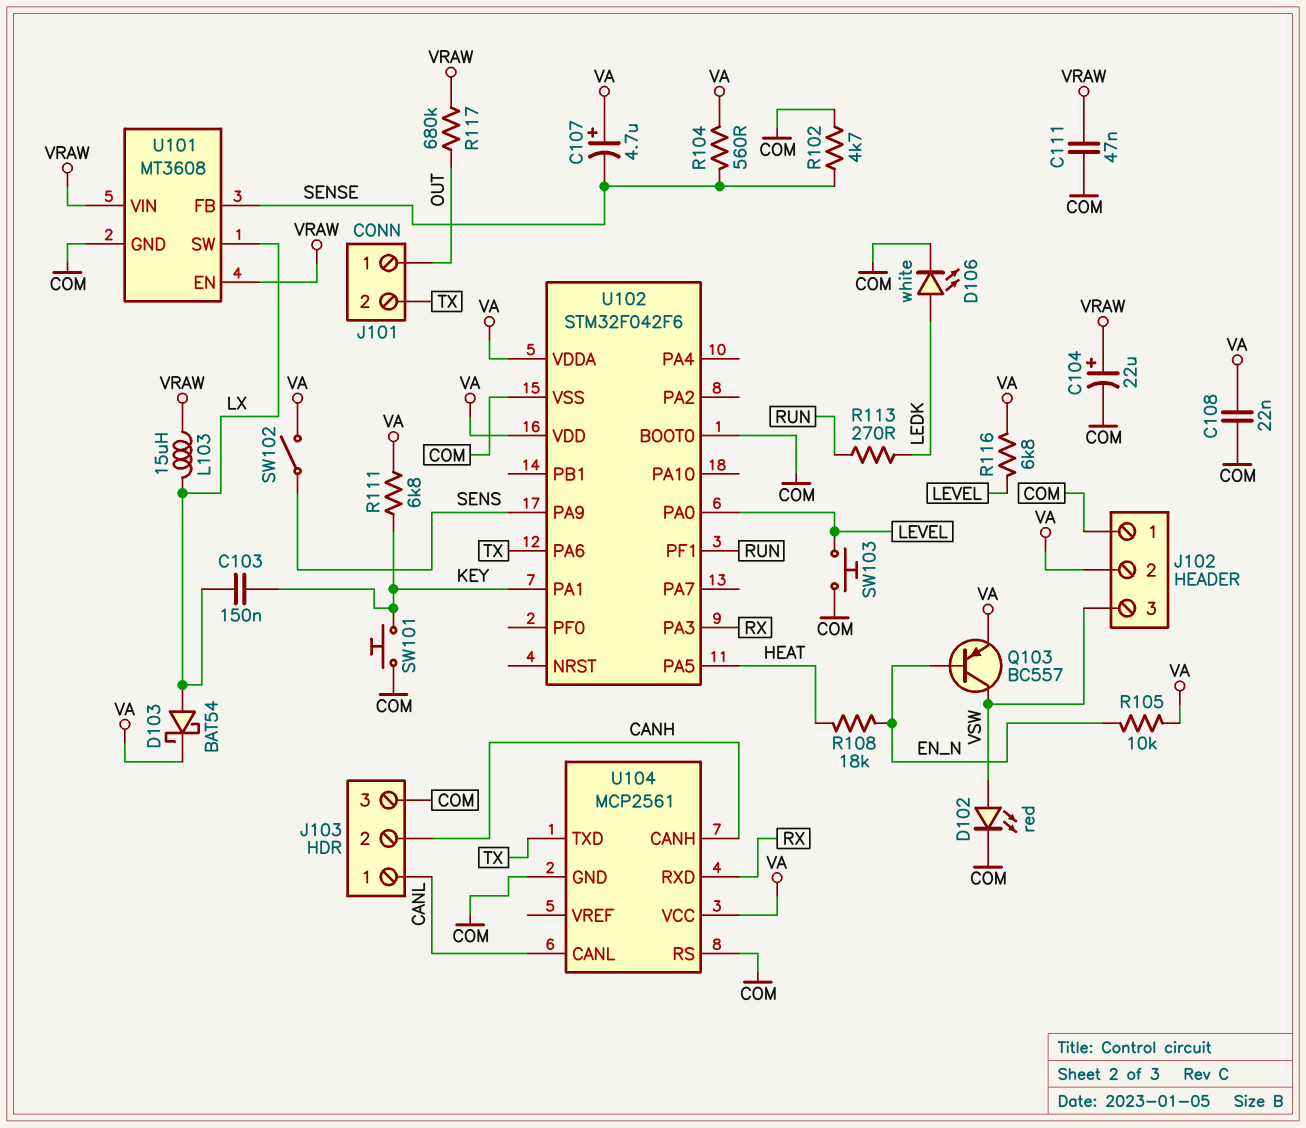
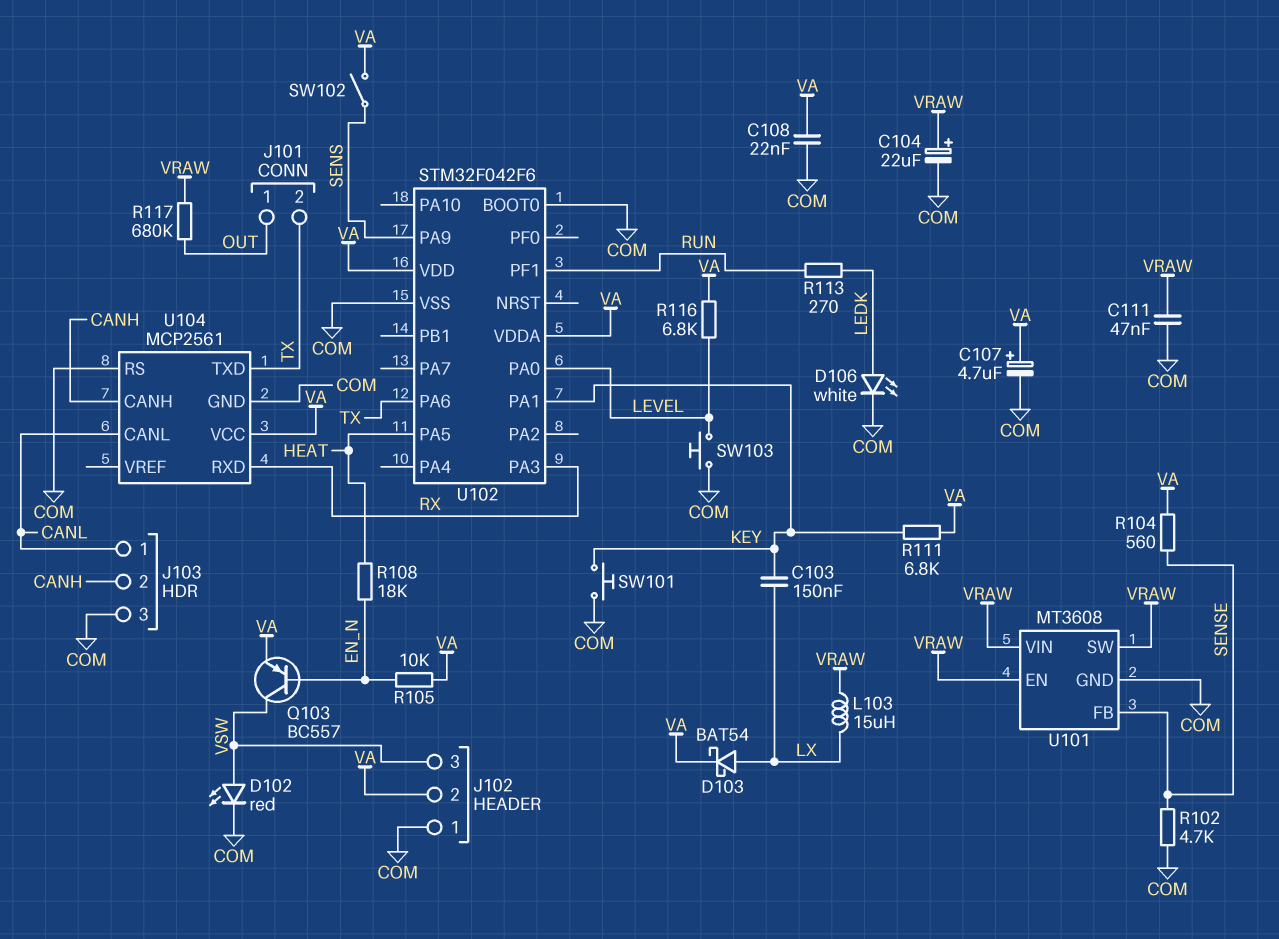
C107: 4.7uF (plus VA, minus SENSE) -> 4.7uF (plus VA, minus COM)
U101 pin SW: LX -> VRAW

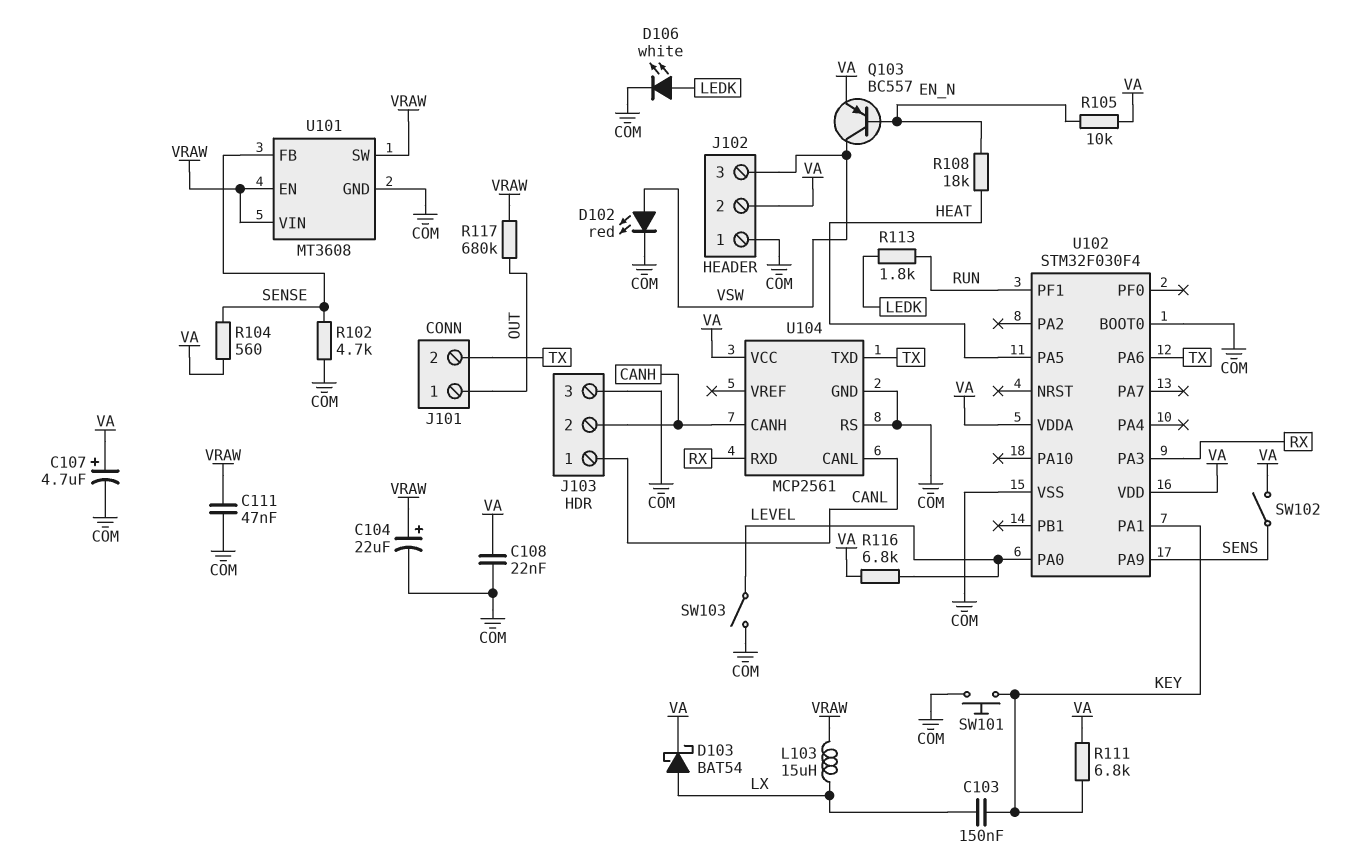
R113: 270 (LEDK, RUN) -> 1.8k (LEDK, RUN)
SW103: button (COM, LEVEL) -> switch (COM, LEVEL)
U102: STM32F042F6 -> STM32F030F4

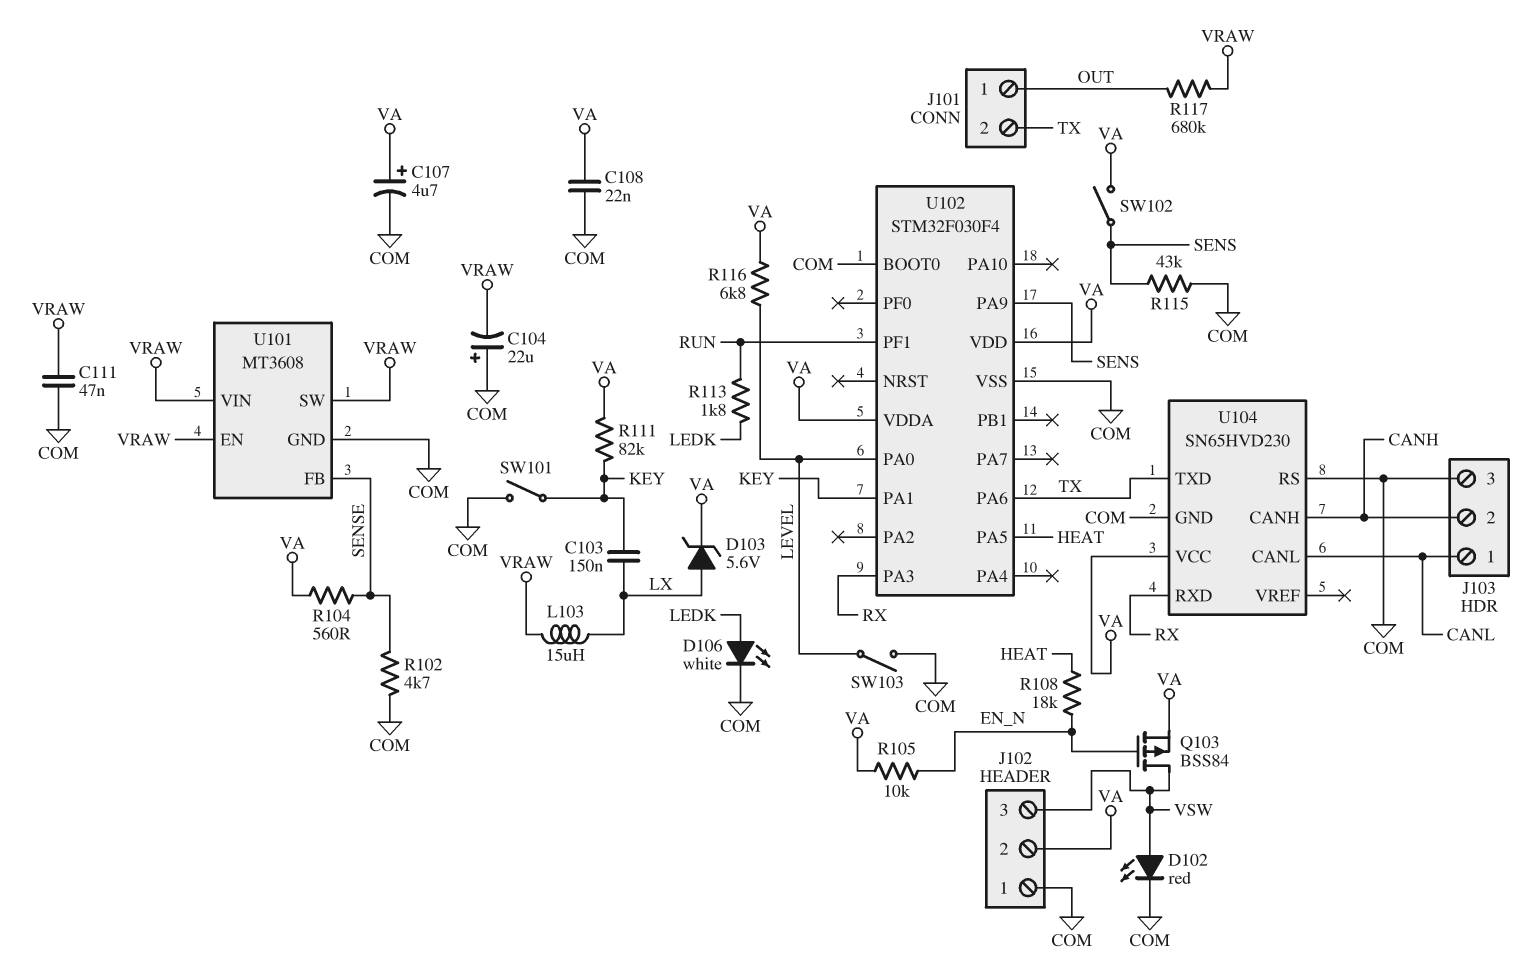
C104: 22uF (plus VRAW, minus COM) -> 22uF (plus COM, minus VRAW)
D103: schottky BAT54 (A LX, K VA) -> zener 5.6V (A LX, K VA)
Q103: PNP BC557 (B EN_N, C VSW, E VA) -> PMOS BSS84 (G EN_N, D VSW, S VA)
R111: 6.8k (KEY, VA) -> 82k (KEY, VA)
R115: none -> 43k (COM, SENS)
SW101: button (COM, KEY) -> switch (COM, KEY)
U104: MCP2561 -> SN65HVD230

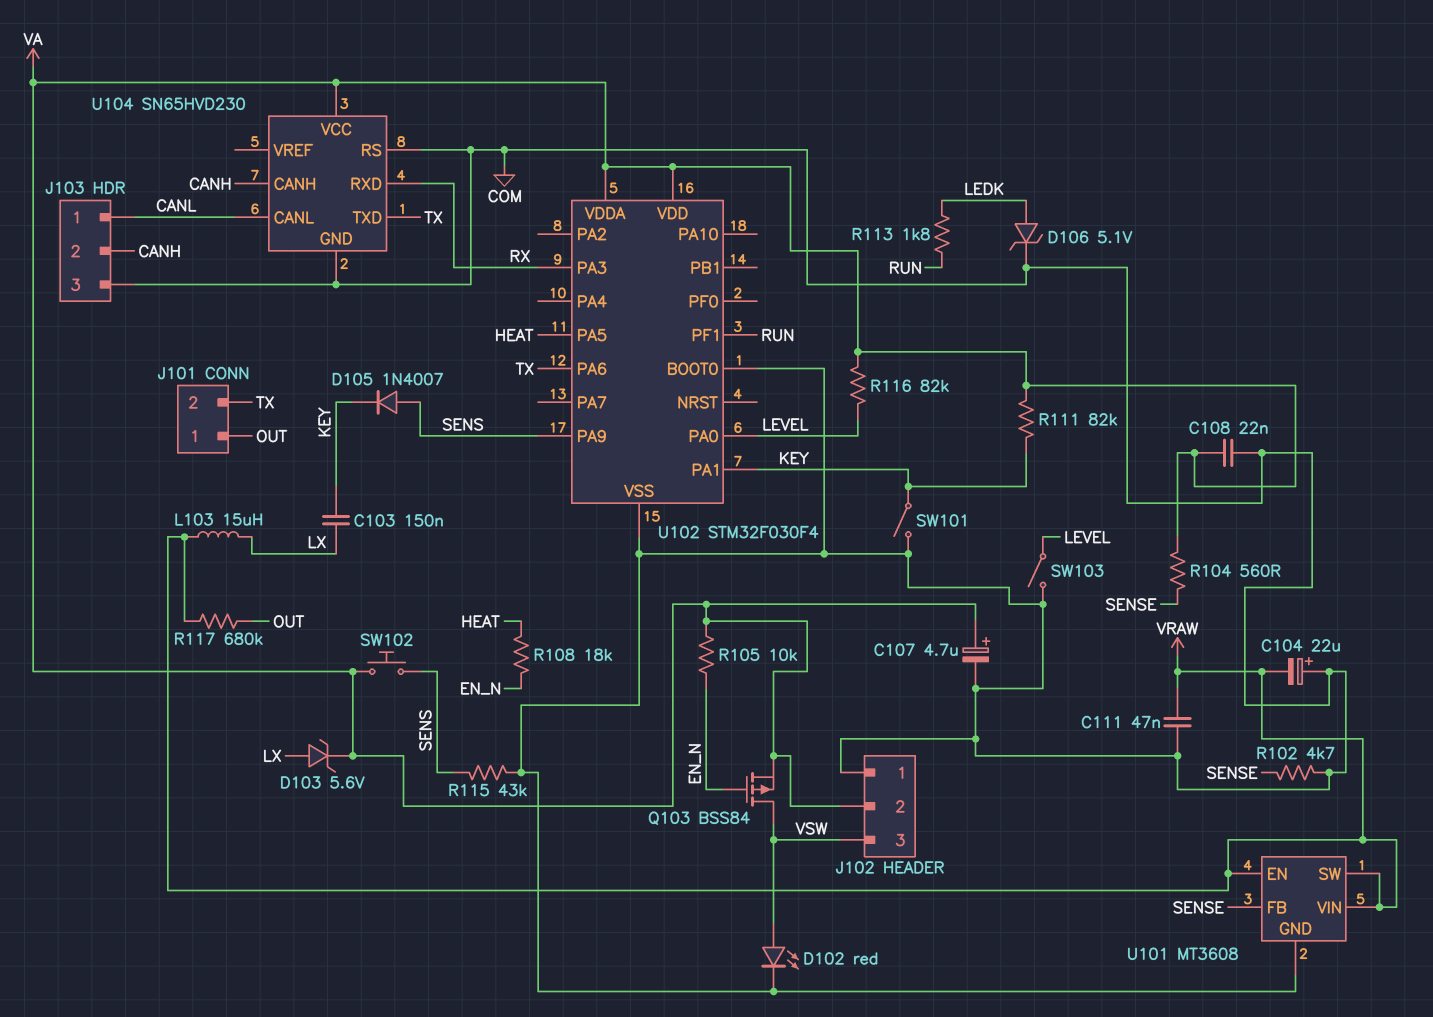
D105: none -> diode 1N4007 (A SENS, K KEY)
D106: LED white (A LEDK, K COM) -> zener 5.1V (A LEDK, K COM)
R116: 6.8k (LEVEL, VA) -> 82k (LEVEL, VA)
SW102: switch (SENS, VA) -> button (SENS, VA)

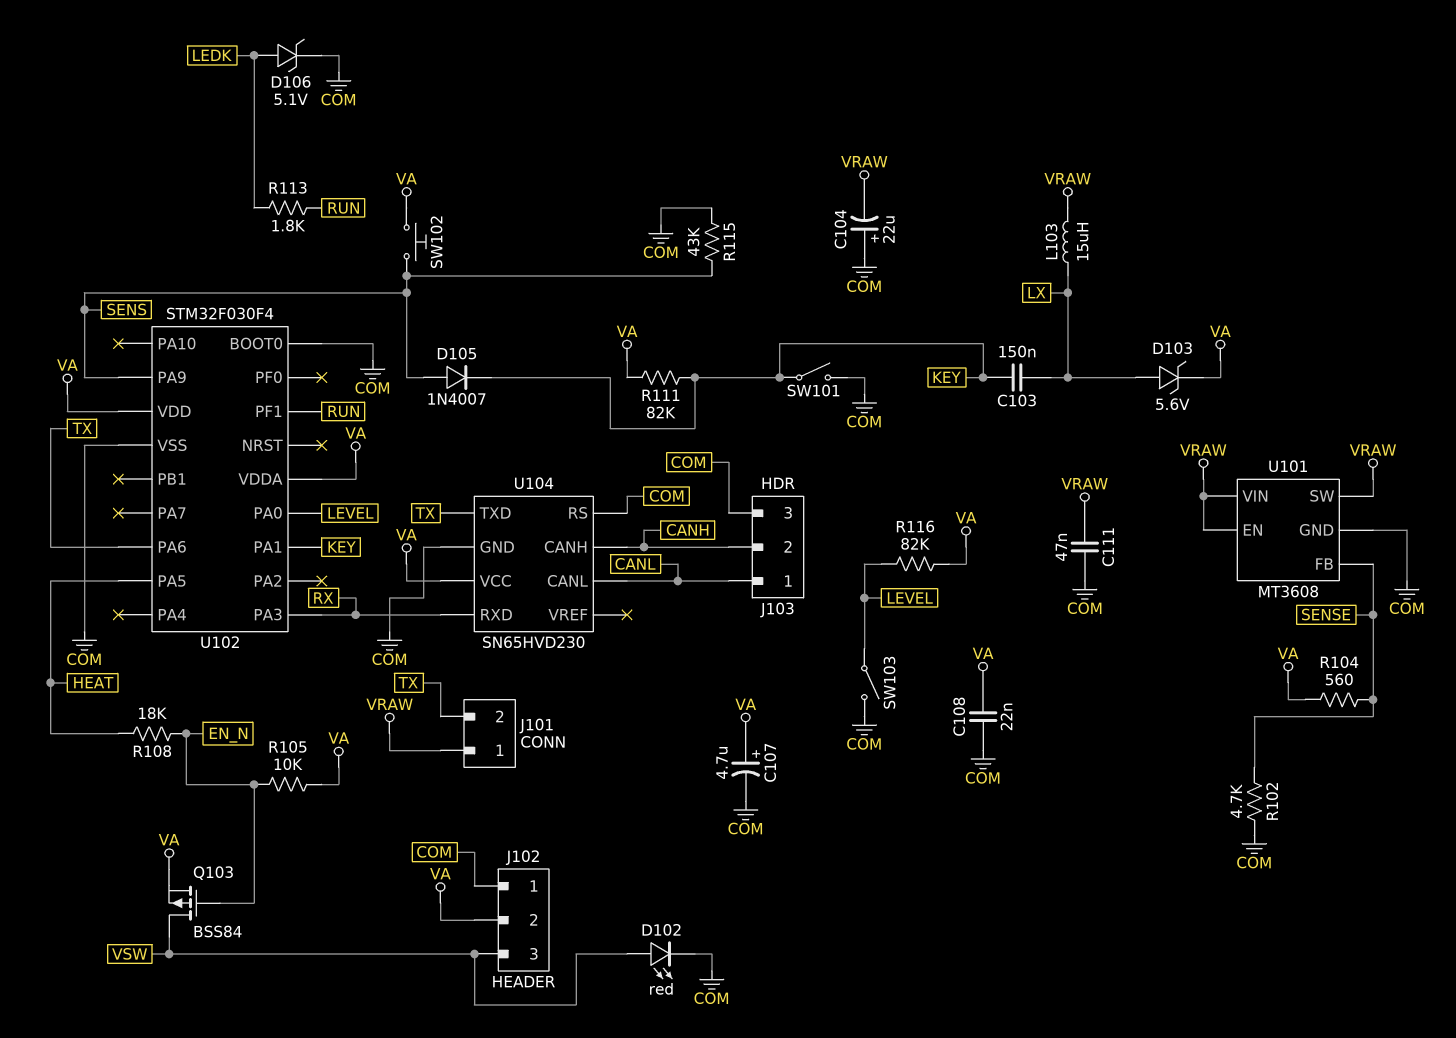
J101 pin 1: OUT -> VRAW
R117: 680k (OUT, VRAW) -> none

